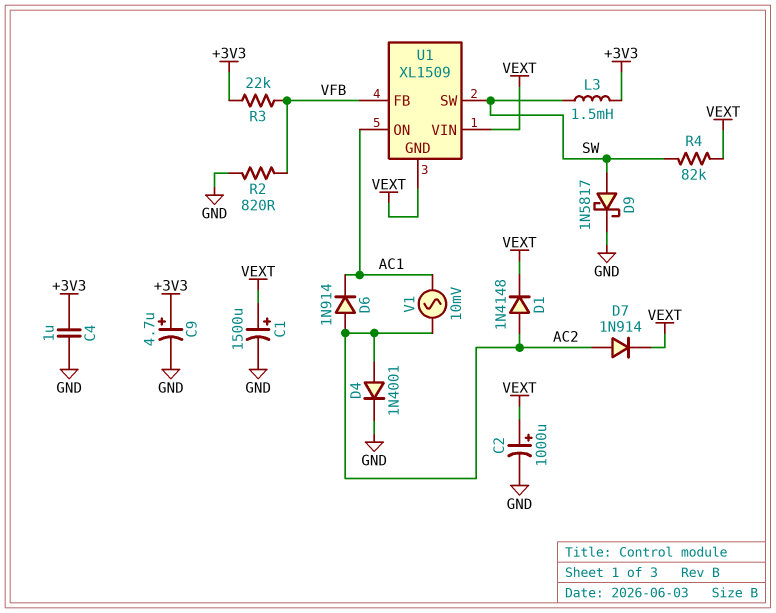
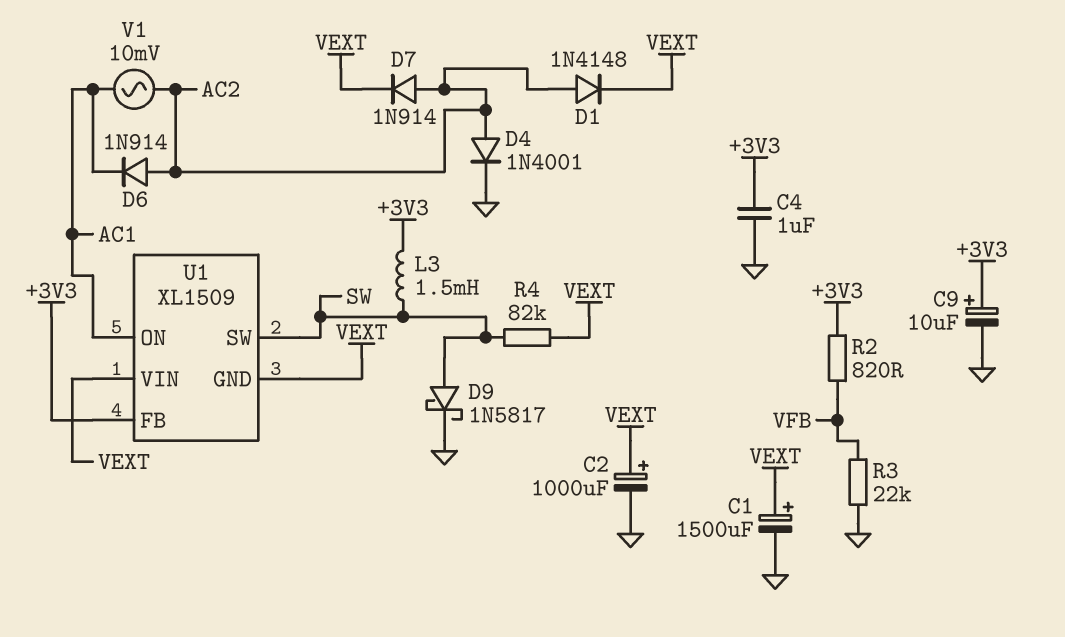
C9: 4.7uF (plus +3V3, minus GND) -> 10uF (plus +3V3, minus GND)
R2: 820 (GND, VFB) -> 820 (+3V3, VFB)
R3: 22k (+3V3, VFB) -> 22k (GND, VFB)
U1 pin FB: VFB -> +3V3

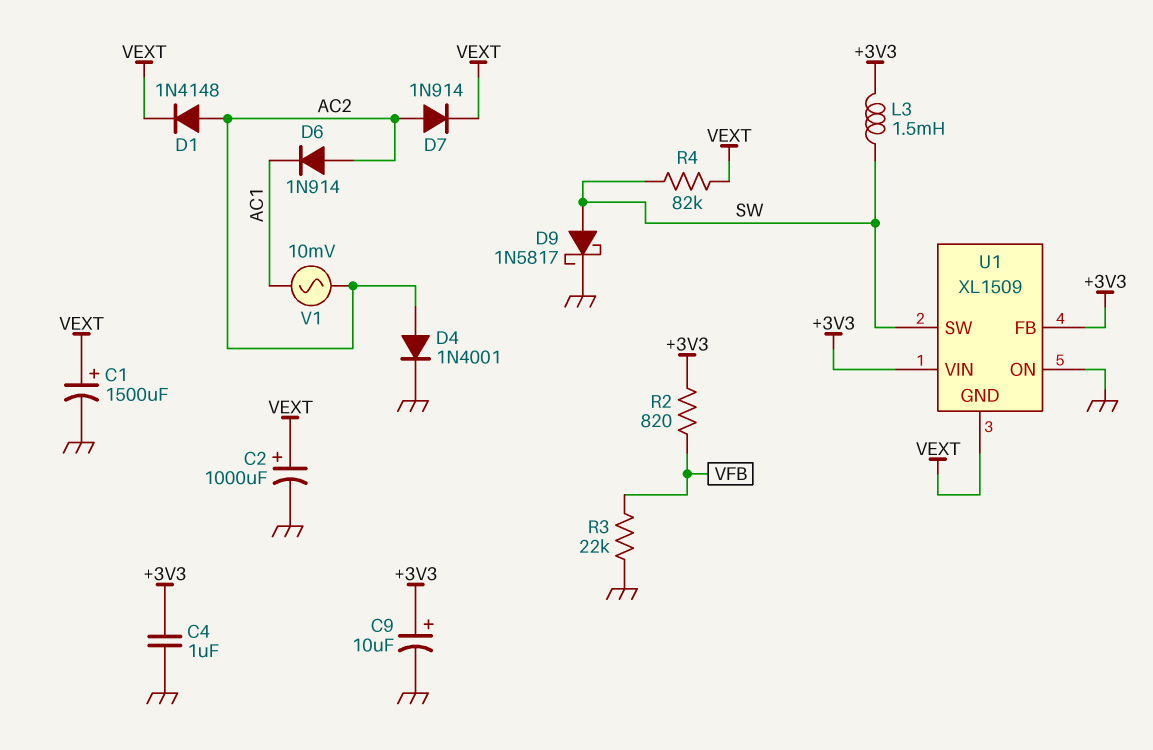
U1 pin ON: AC1 -> GND
U1 pin VIN: VEXT -> +3V3

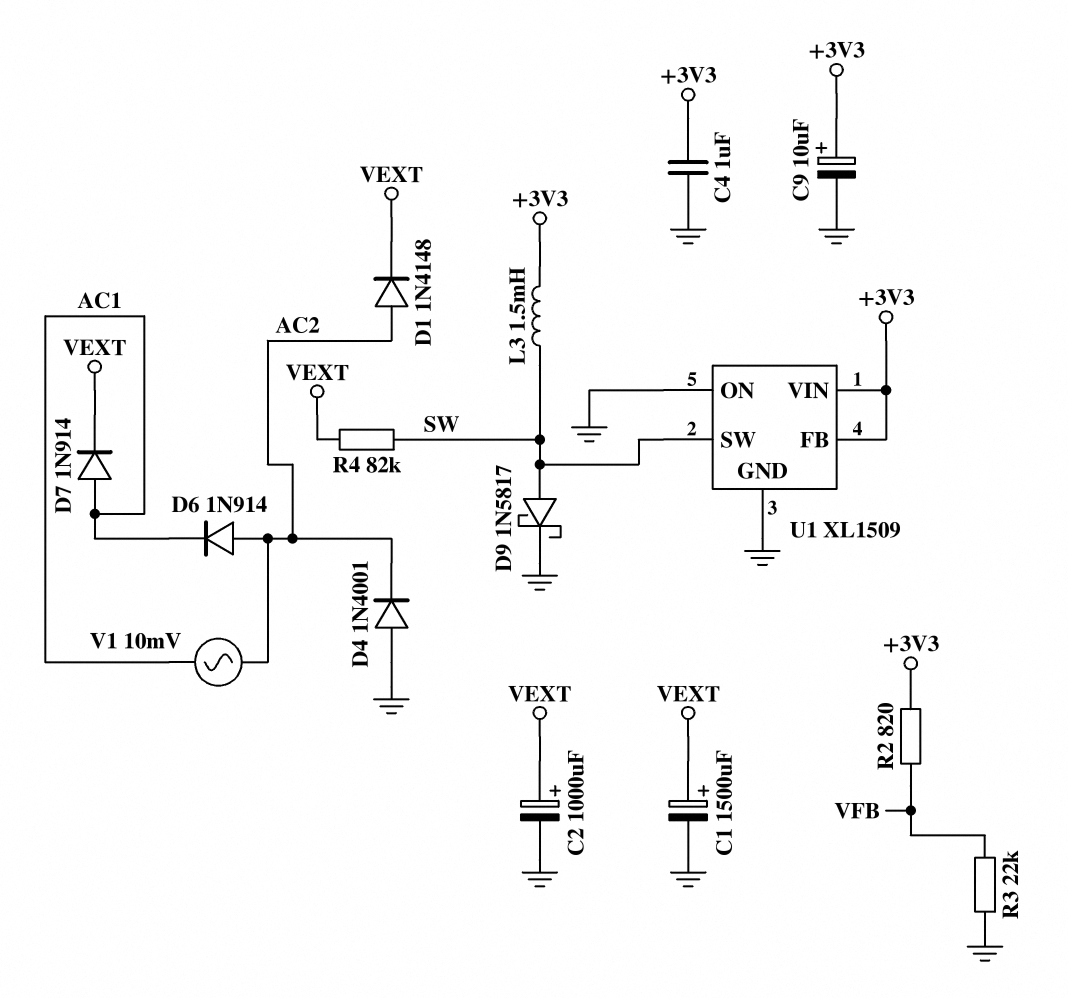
D4: diode 1N4001 (A AC2, K GND) -> diode 1N4001 (A GND, K AC2)
D7: diode 1N914 (A AC2, K VEXT) -> diode 1N914 (A AC1, K VEXT)
U1 pin GND: VEXT -> GND

